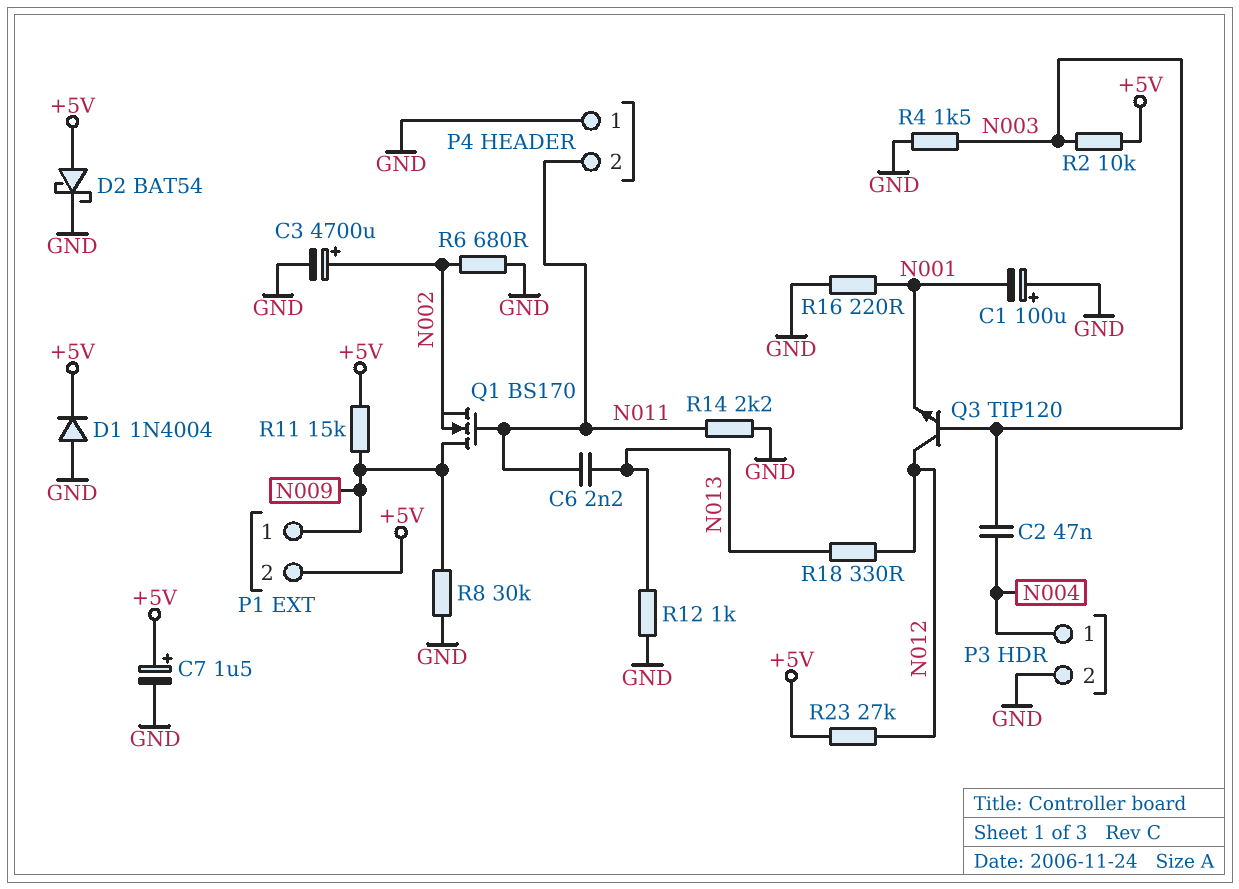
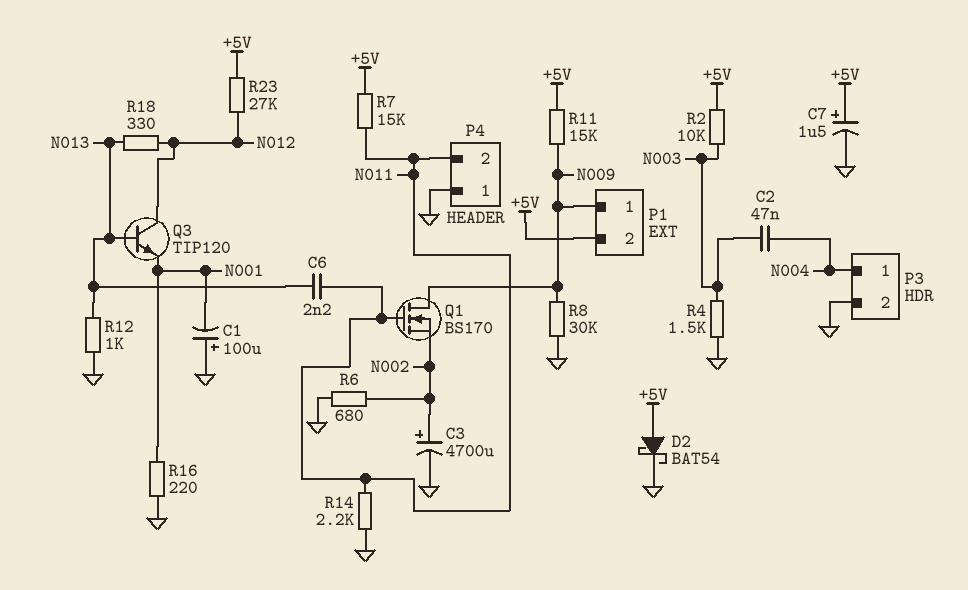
D1: diode 1N4004 (A GND, K +5V) -> none
Q3: NPN TIP120 (B N003, C N012, E N001) -> NPN TIP120 (B N013, C N012, E N001)
R7: none -> 15k (+5V, N011)

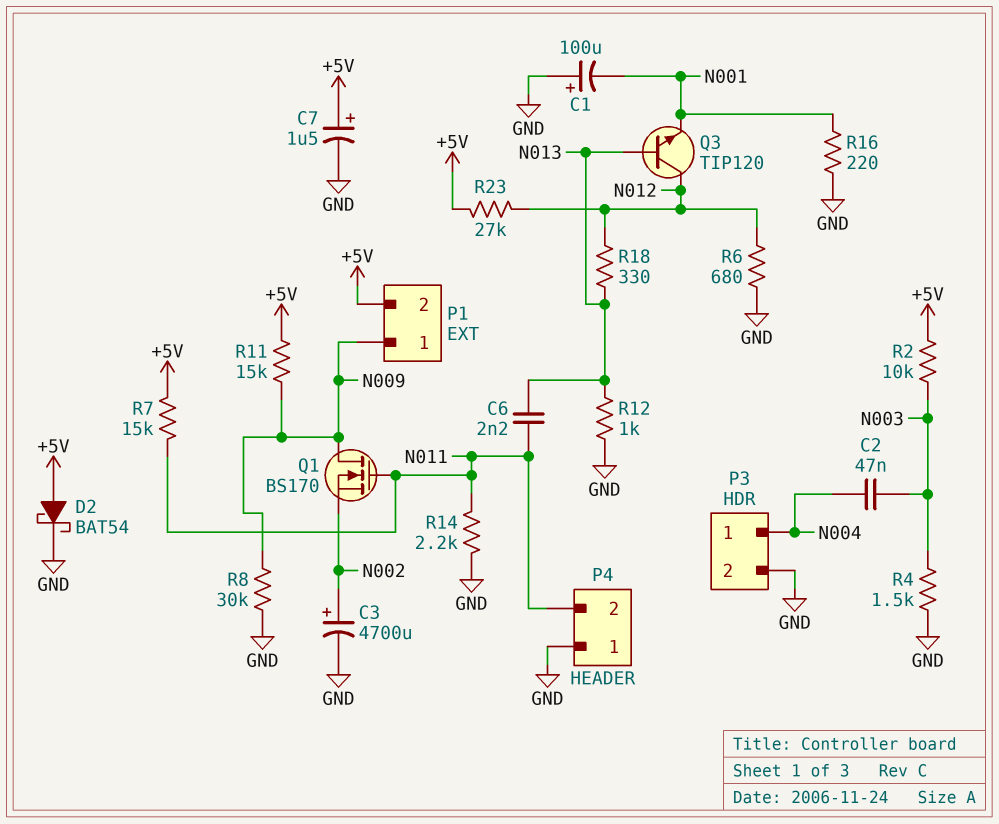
R6: 680 (GND, N002) -> 680 (GND, N012)

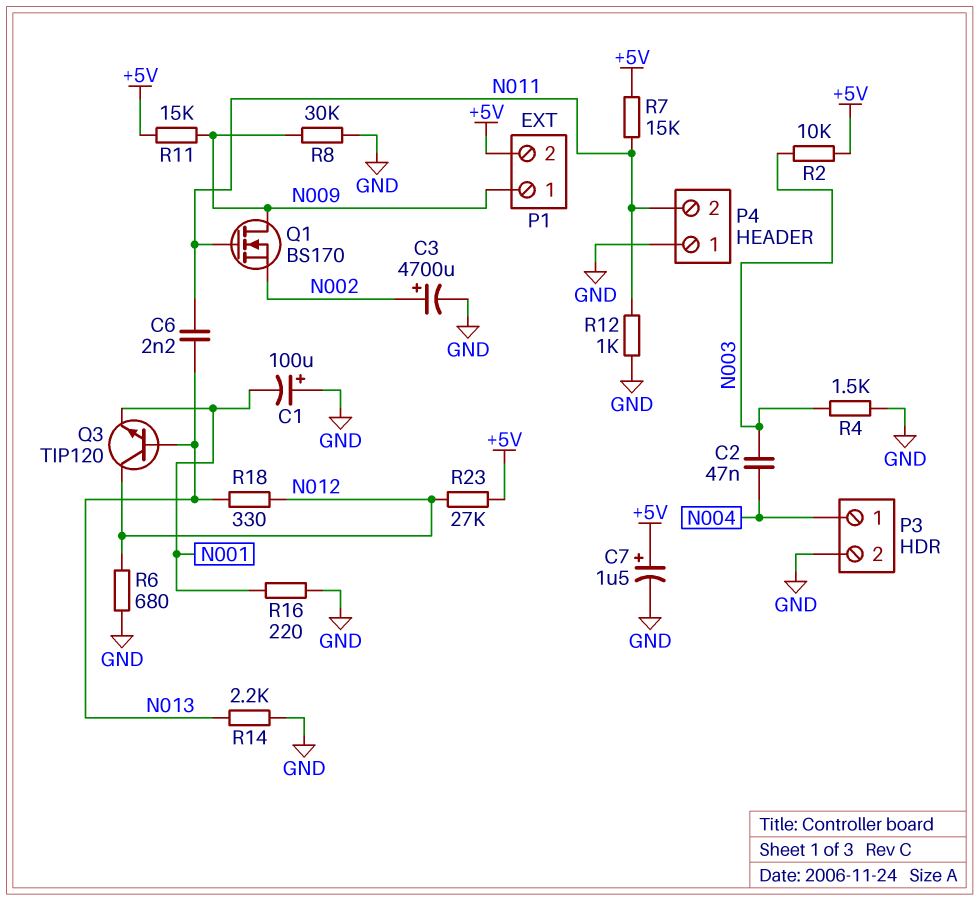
D2: schottky BAT54 (A +5V, K GND) -> none
R12: 1k (GND, N013) -> 1k (GND, N011)
R14: 2.2k (GND, N011) -> 2.2k (GND, N013)

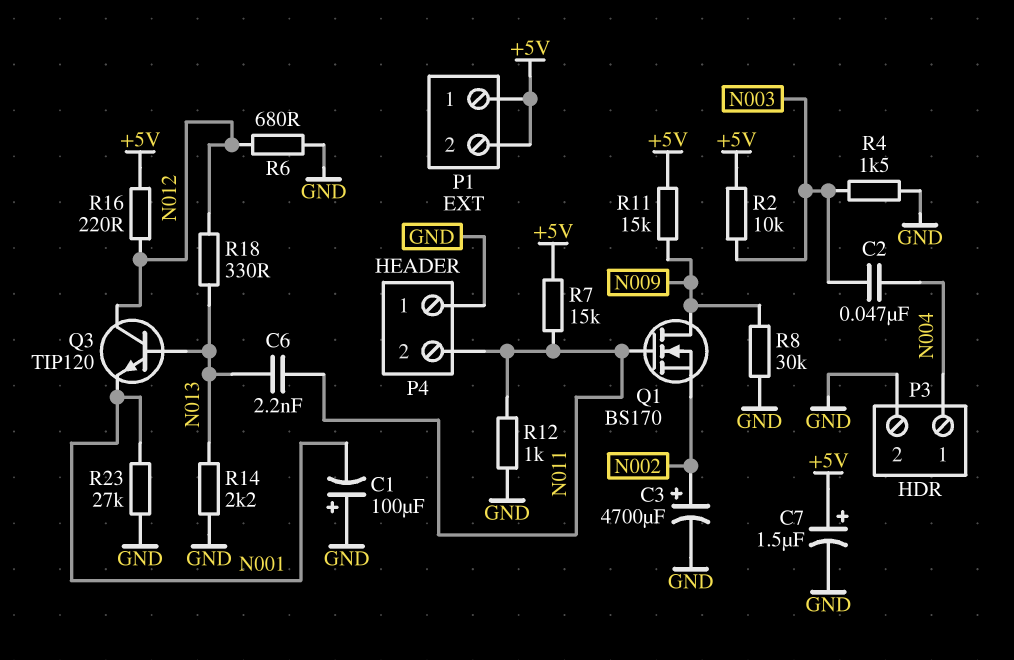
P1 pin 1: N009 -> +5V
R16: 220 (GND, N001) -> 220 (+5V, N012)
R23: 27k (+5V, N012) -> 27k (GND, N001)

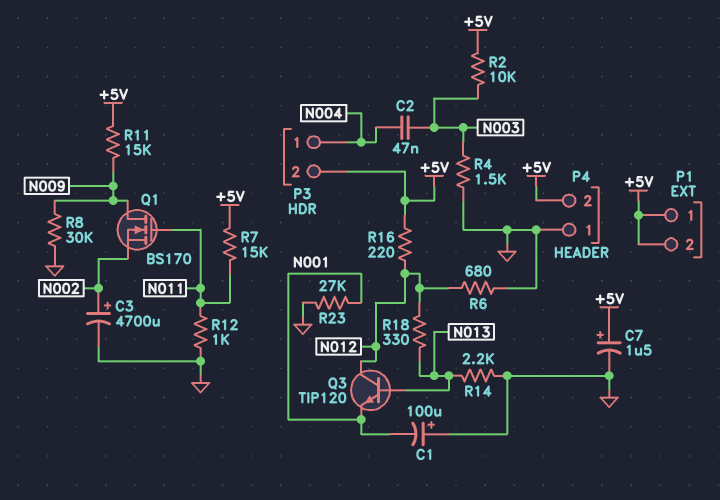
C6: 2.2nF (N011, N013) -> none
P3 pin 2: GND -> +5V
P4 pin 2: N011 -> +5V

